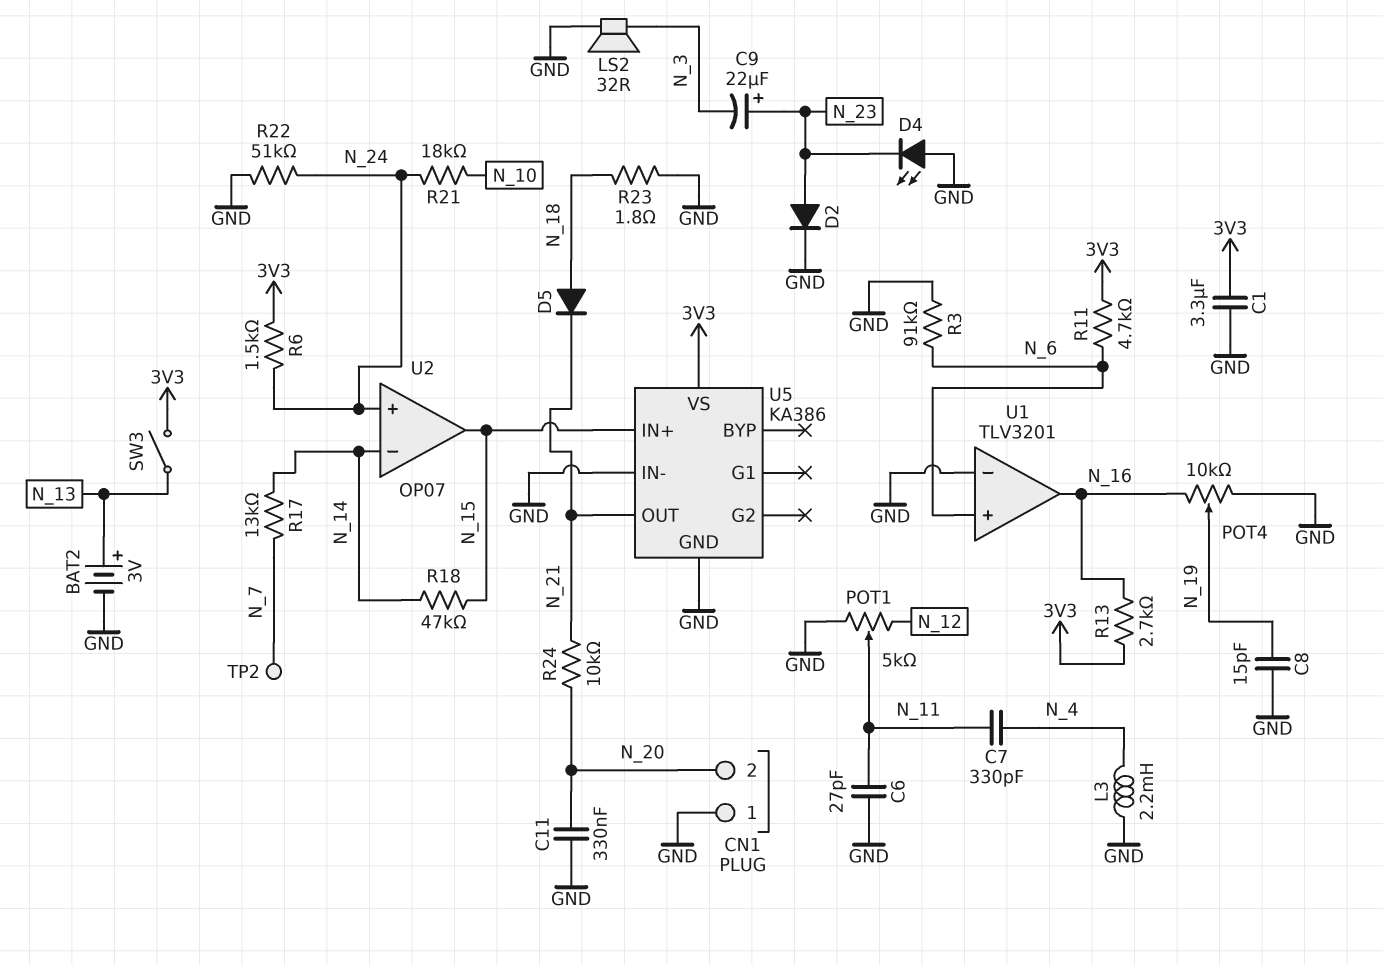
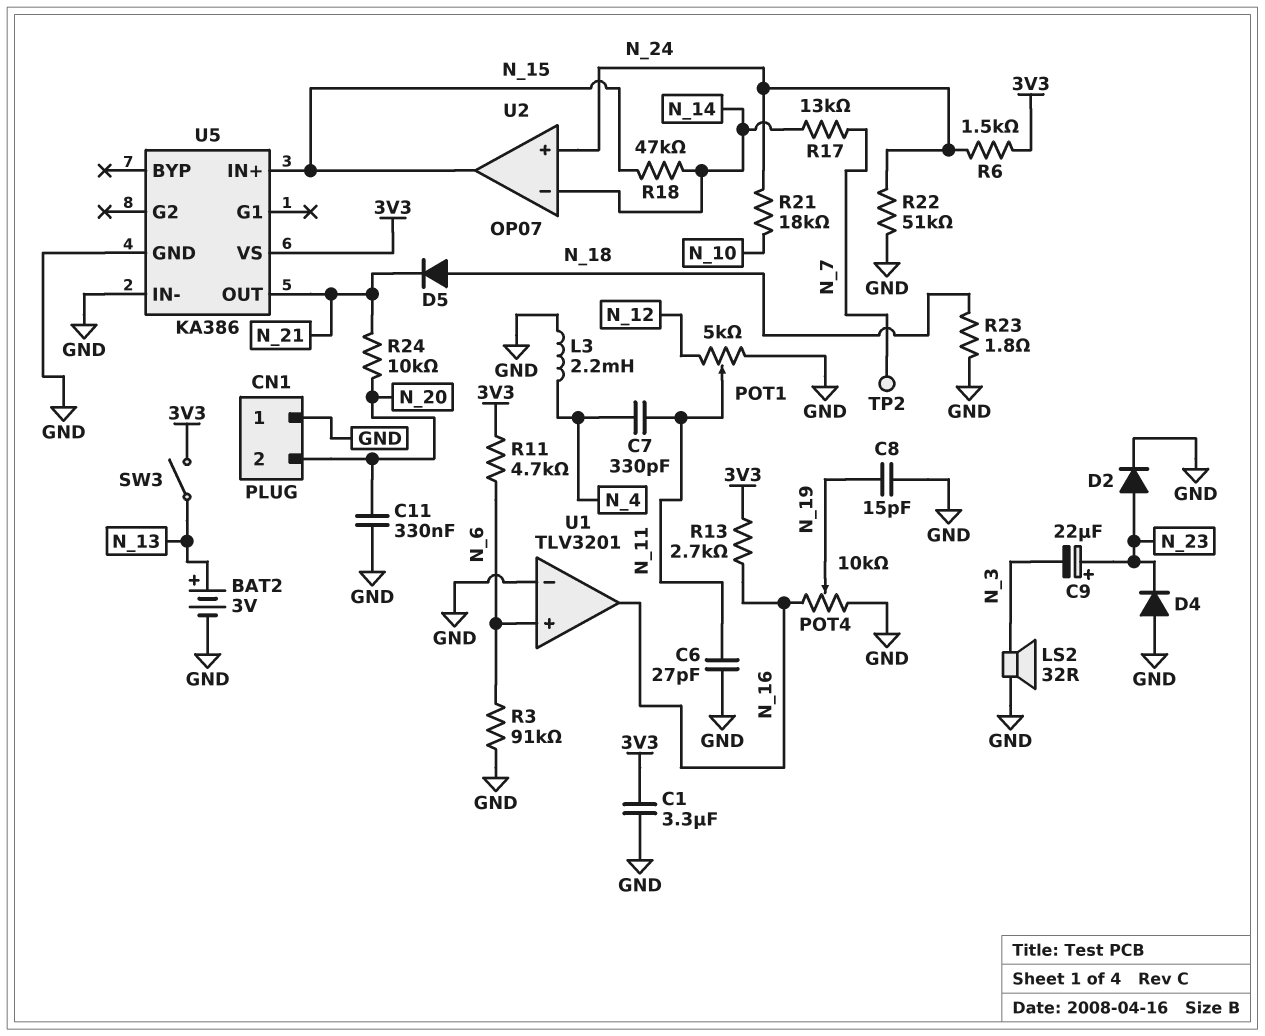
D4: LED (A GND, K N_23) -> diode (A GND, K N_23)

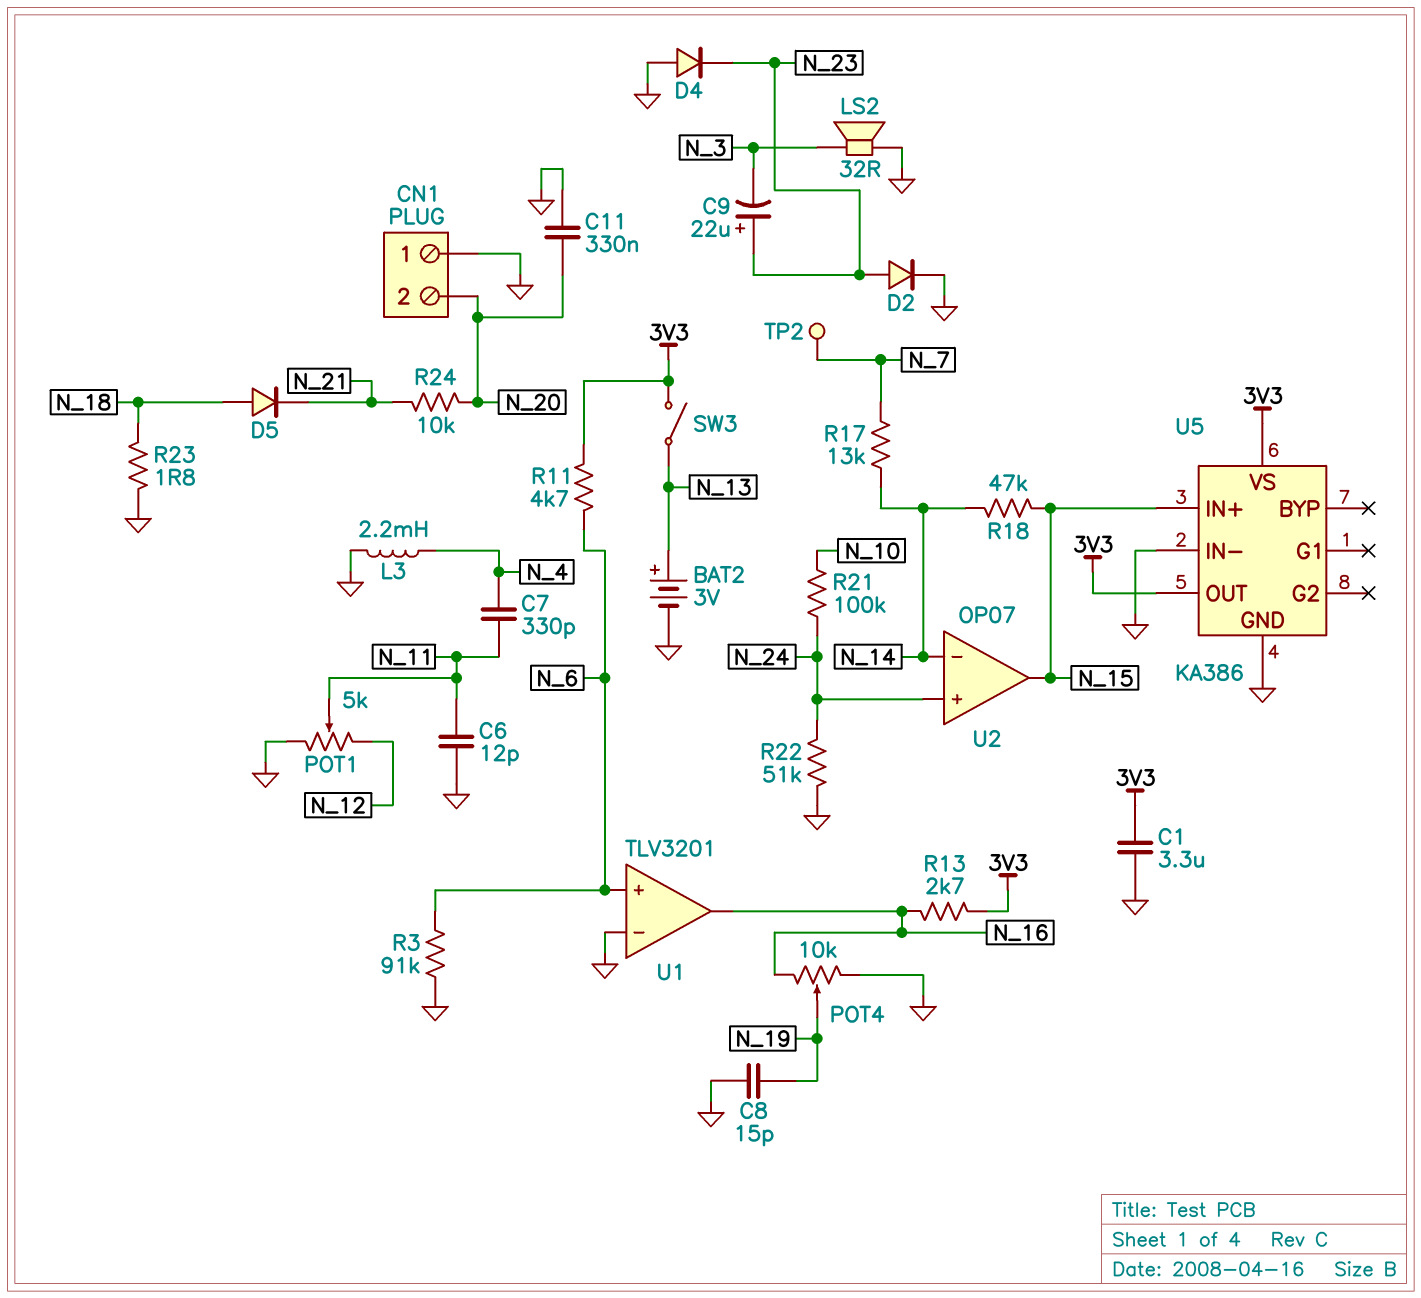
C6: 27pF (GND, N_11) -> 12pF (GND, N_11)
R6: 1.5k (3V3, N_24) -> none
R21: 18k (N_10, N_24) -> 100k (N_10, N_24)
U5 pin OUT: N_21 -> 3V3

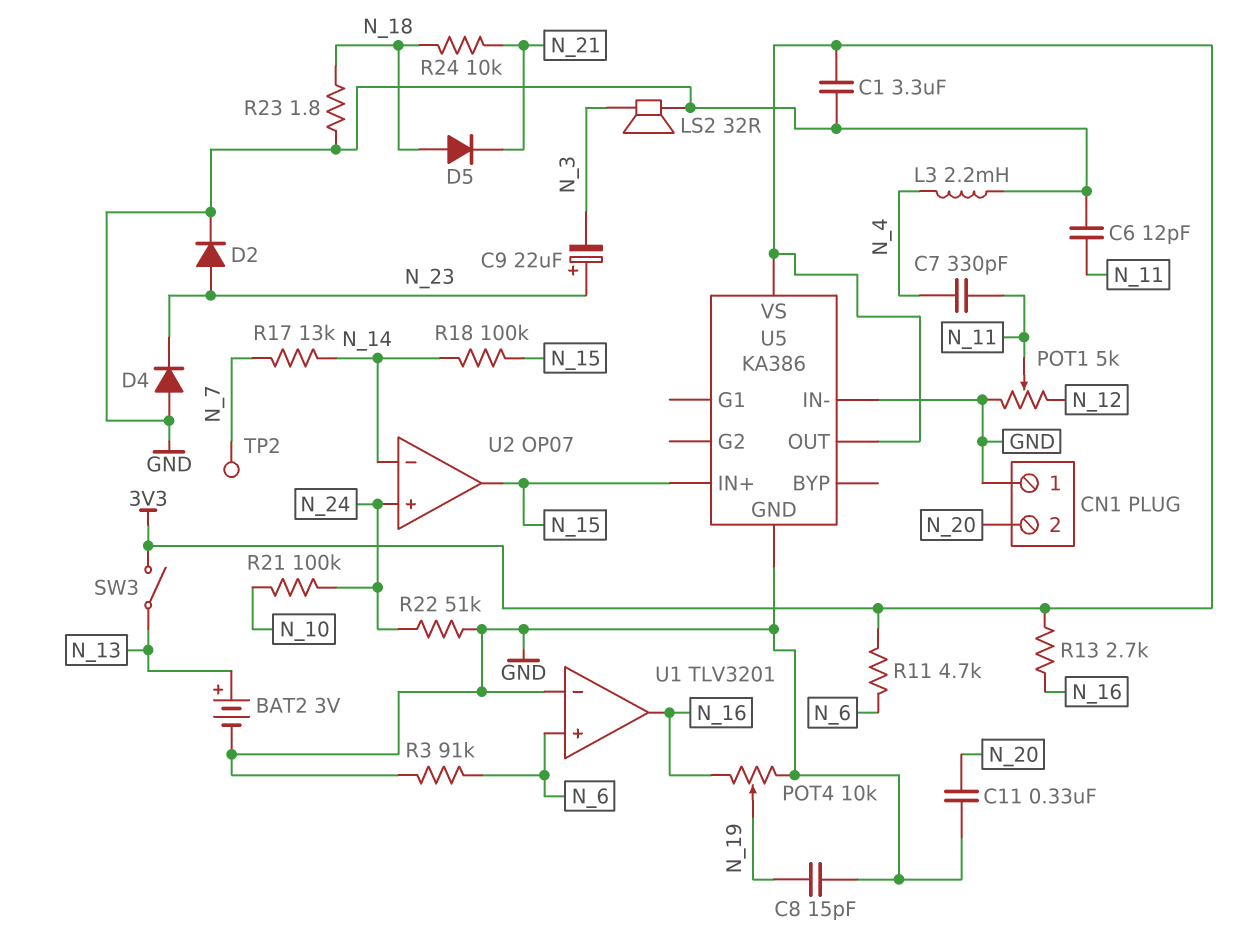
R18: 47k (N_14, N_15) -> 100k (N_14, N_15)
R24: 10k (N_20, N_21) -> 10k (N_18, N_21)

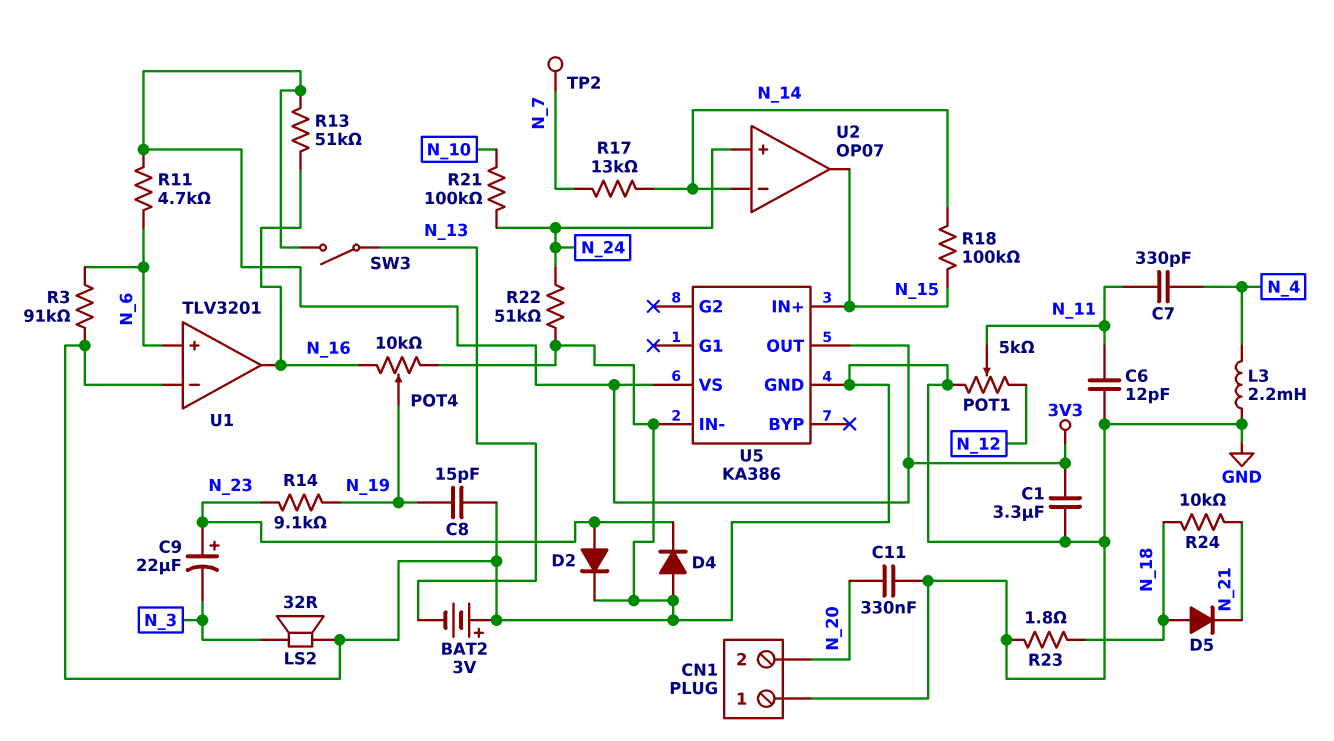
BAT2: 3V (plus N_13, minus GND) -> 3V (plus GND, minus N_13)
R13: 2.7k (3V3, N_16) -> 51k (3V3, N_16)
R14: none -> 9.1k (N_19, N_23)

